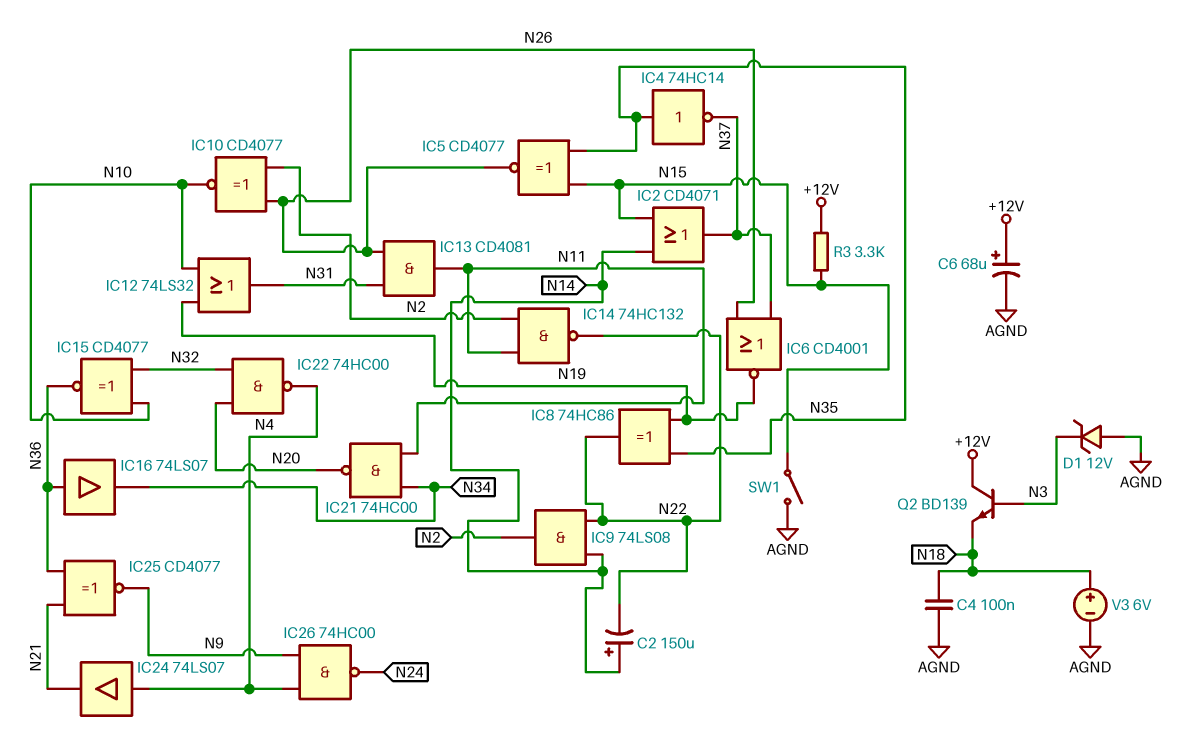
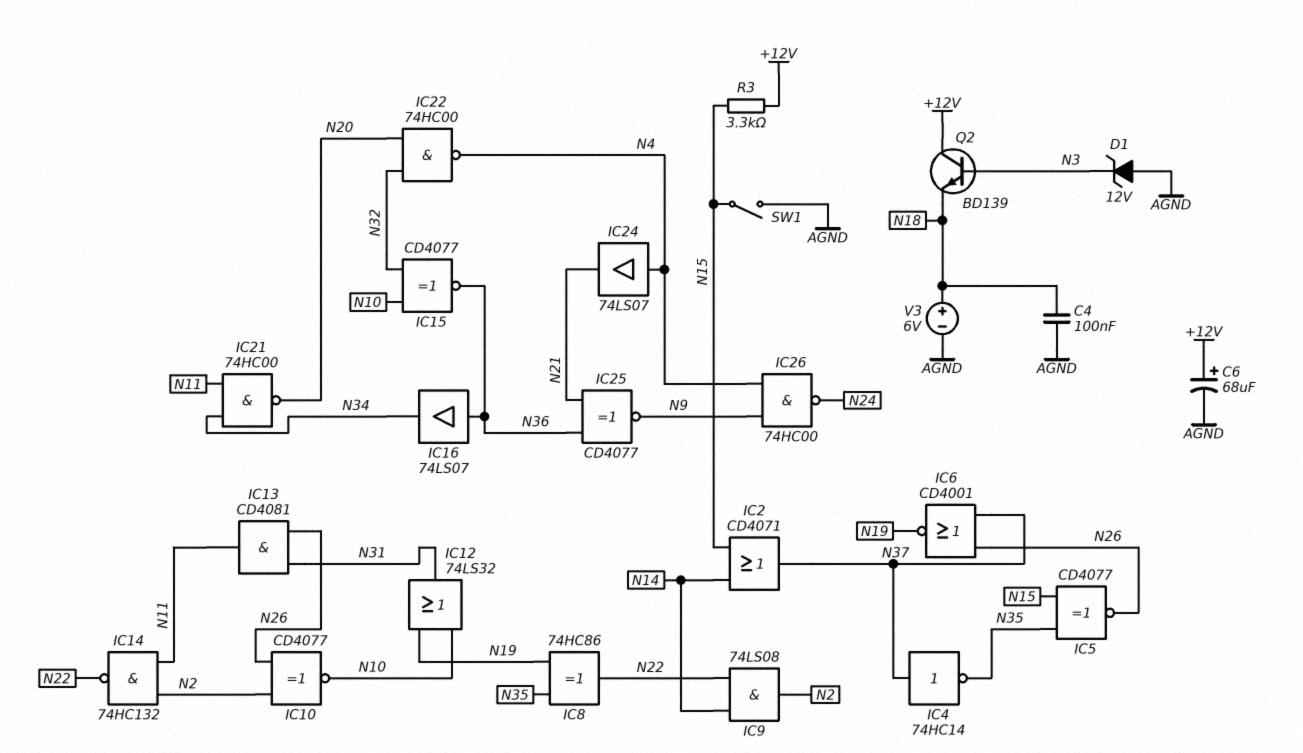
C2: 150uF (plus N14, minus N22) -> none
IC4: NOT 74HC14 (in N35, out N37) -> NOT 74HC14 (in N37, out N35)

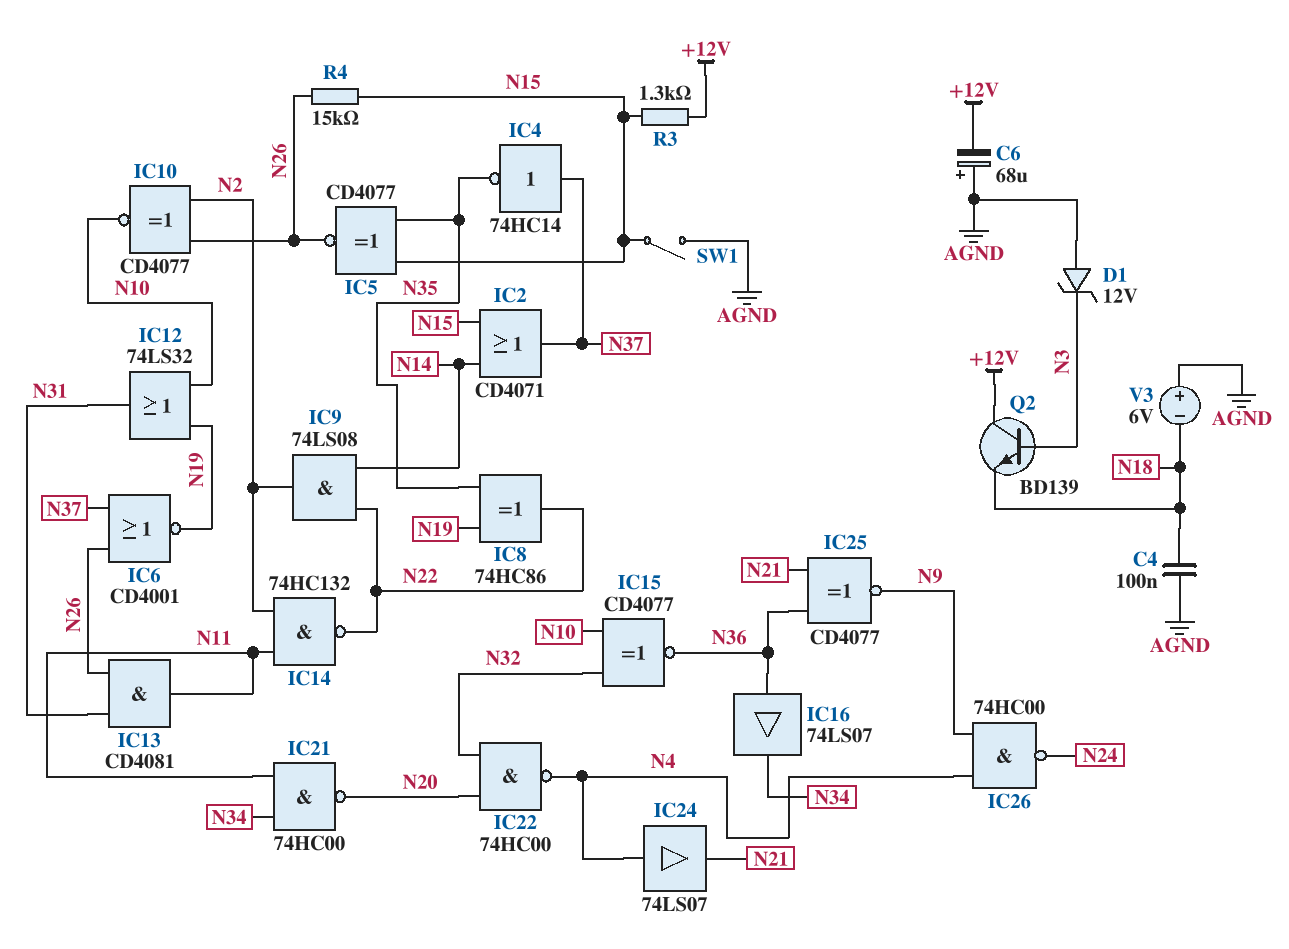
C6: 68uF (plus +12V, minus AGND) -> 68uF (plus AGND, minus +12V)
R3: 3.3k (+12V, N15) -> 1.3k (+12V, N15)
R4: none -> 15k (N15, N26)
V3: 6V (plus N18, minus AGND) -> 6V (plus AGND, minus N18)

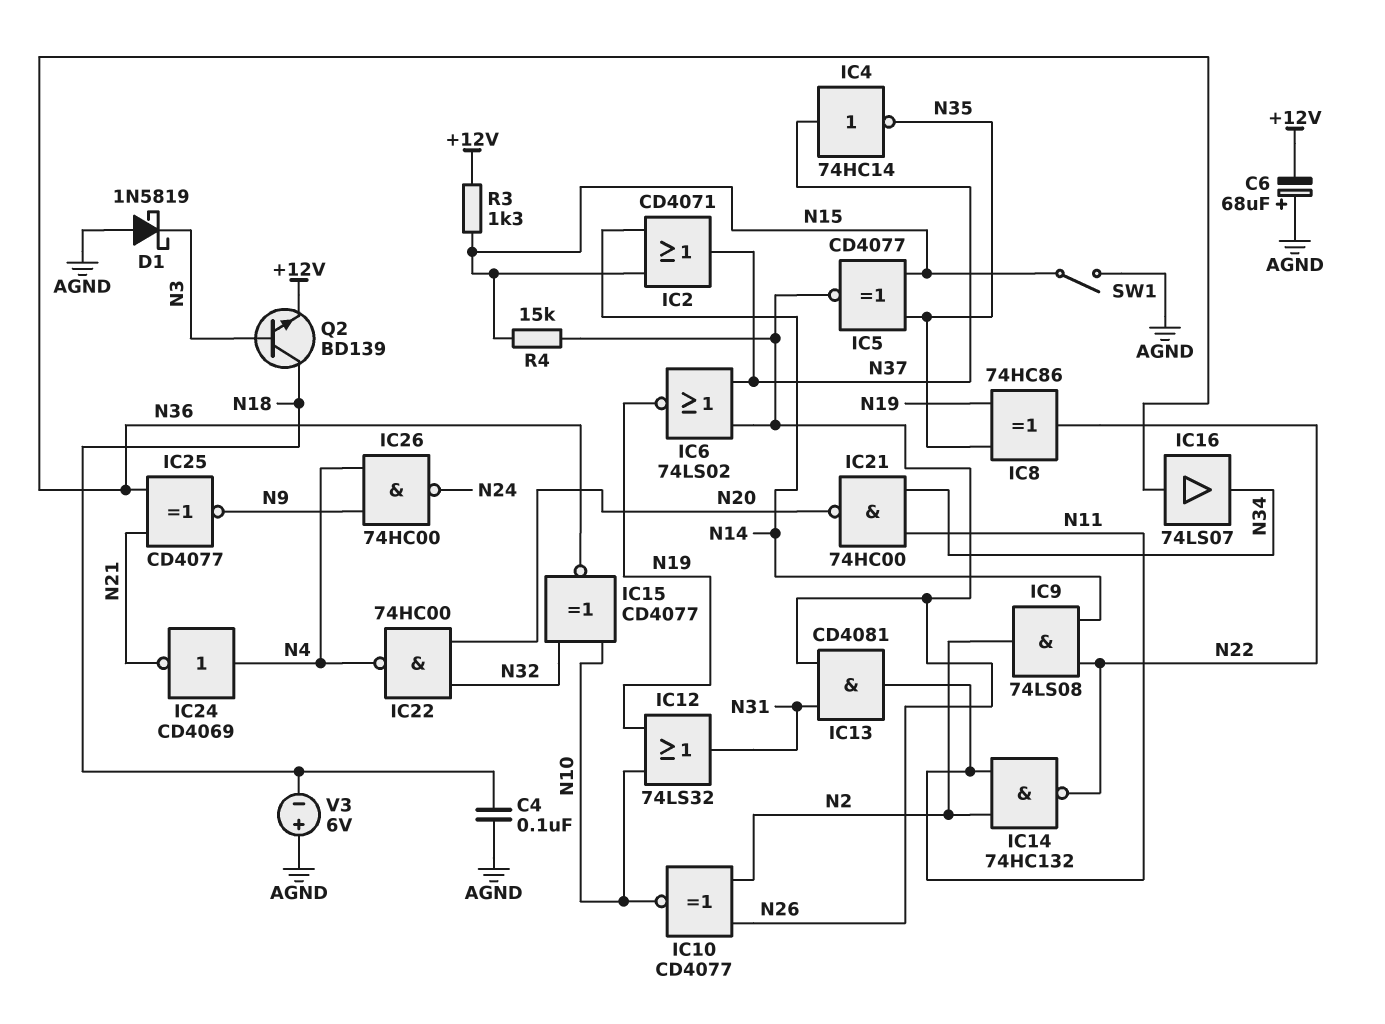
D1: zener 12V (A AGND, K N3) -> schottky 1N5819 (A AGND, K N3)
IC6: NOR CD4001 (in N26, in N37, out N19) -> NOR 74LS02 (in N26, in N37, out N19)
IC24: buffer 74LS07 (in N4, out N21) -> NOT CD4069 (in N4, out N21)
Q2: NPN BD139 (B N3, C +12V, E N18) -> NPN BD139 (B N3, C N18, E +12V)

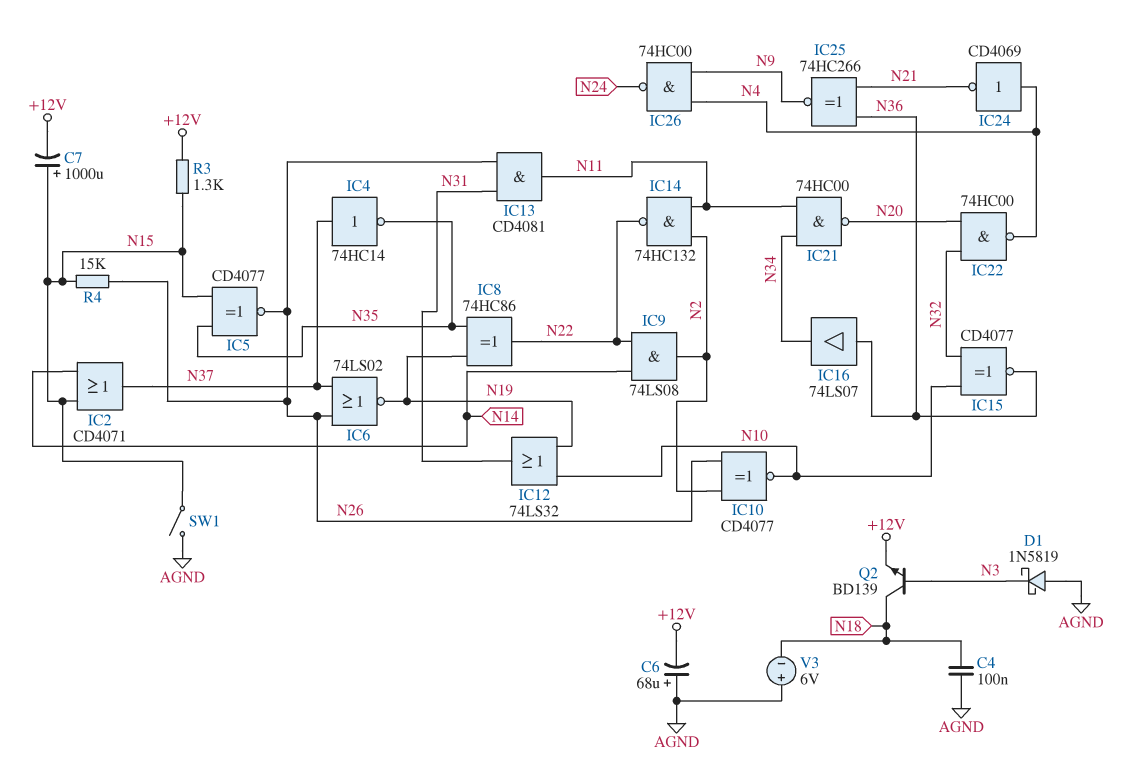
C7: none -> 1000uF (plus N15, minus +12V)
IC25: XNOR CD4077 (in N21, in N36, out N9) -> XNOR 74HC266 (in N21, in N36, out N9)

